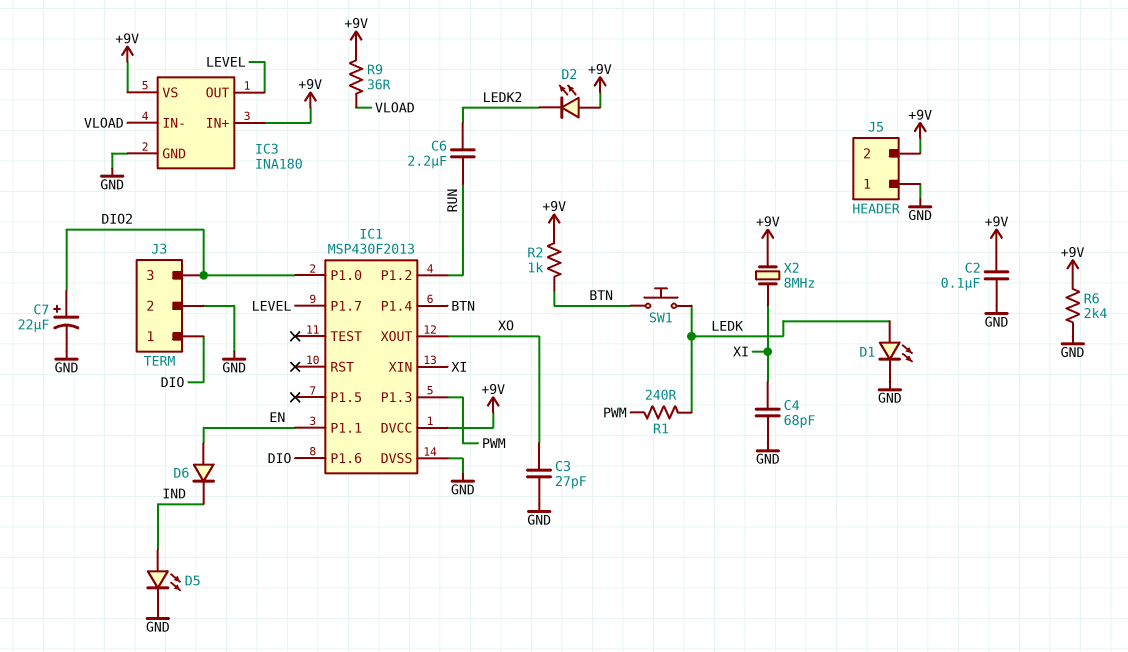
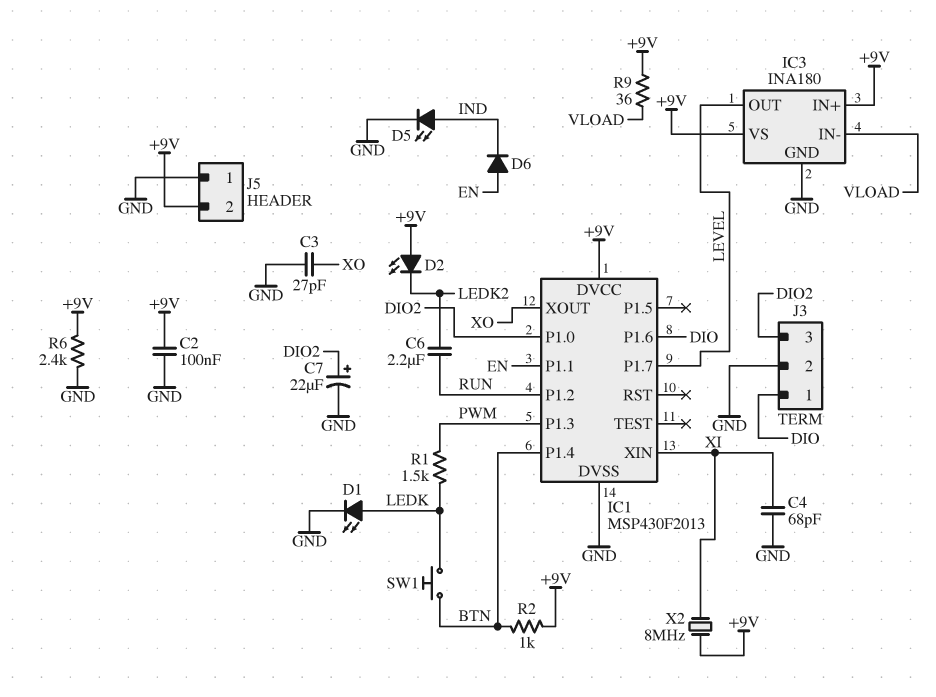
R1: 240 (LEDK, PWM) -> 1.5k (LEDK, PWM)

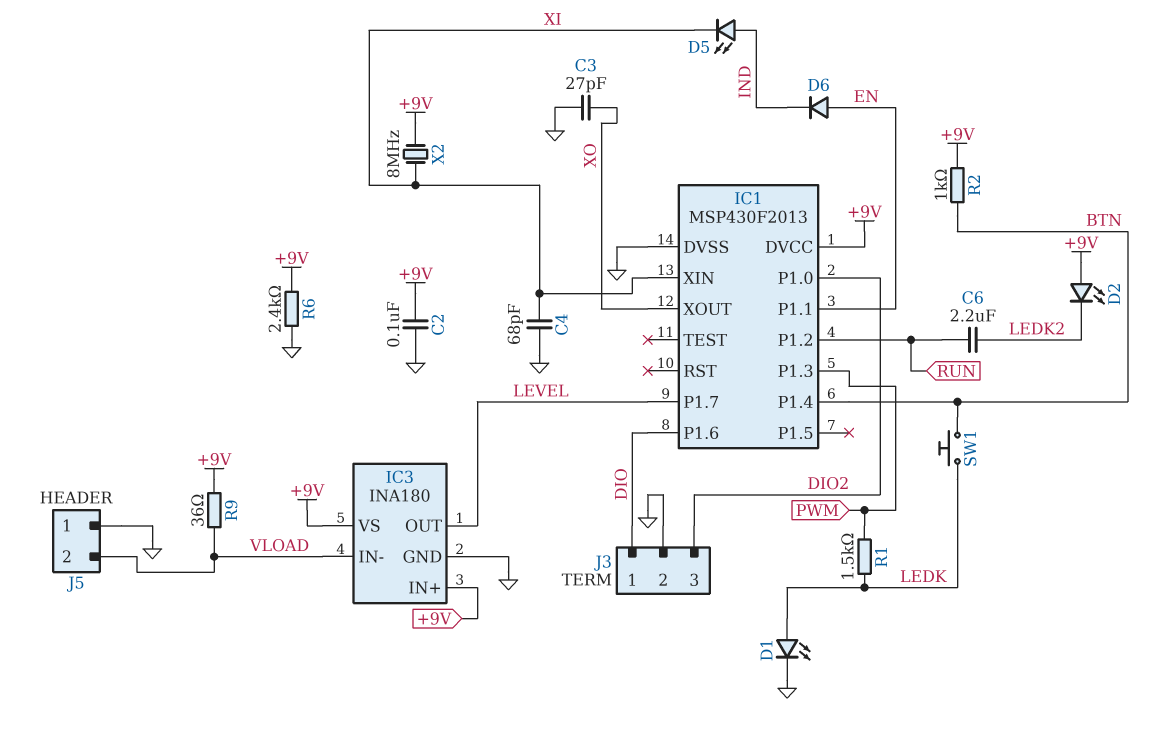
C7: 22uF (plus DIO2, minus GND) -> none
D5: LED (A IND, K GND) -> LED (A IND, K XI)
J5 pin 2: +9V -> VLOAD

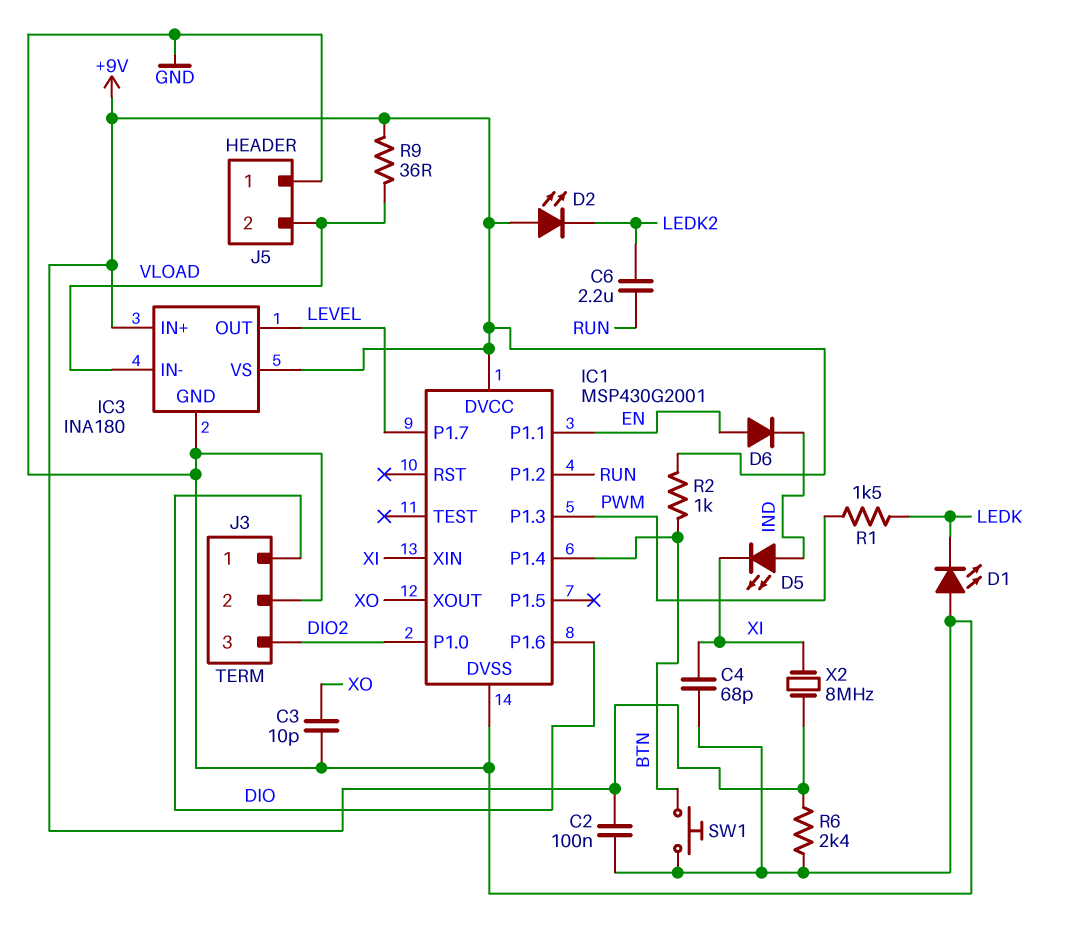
C3: 27pF (GND, XO) -> 10pF (GND, XO)
D1: LED (A LEDK, K GND) -> LED (A GND, K LEDK)
IC1: MSP430F2013 -> MSP430G2001
SW1: button (BTN, LEDK) -> button (BTN, GND)

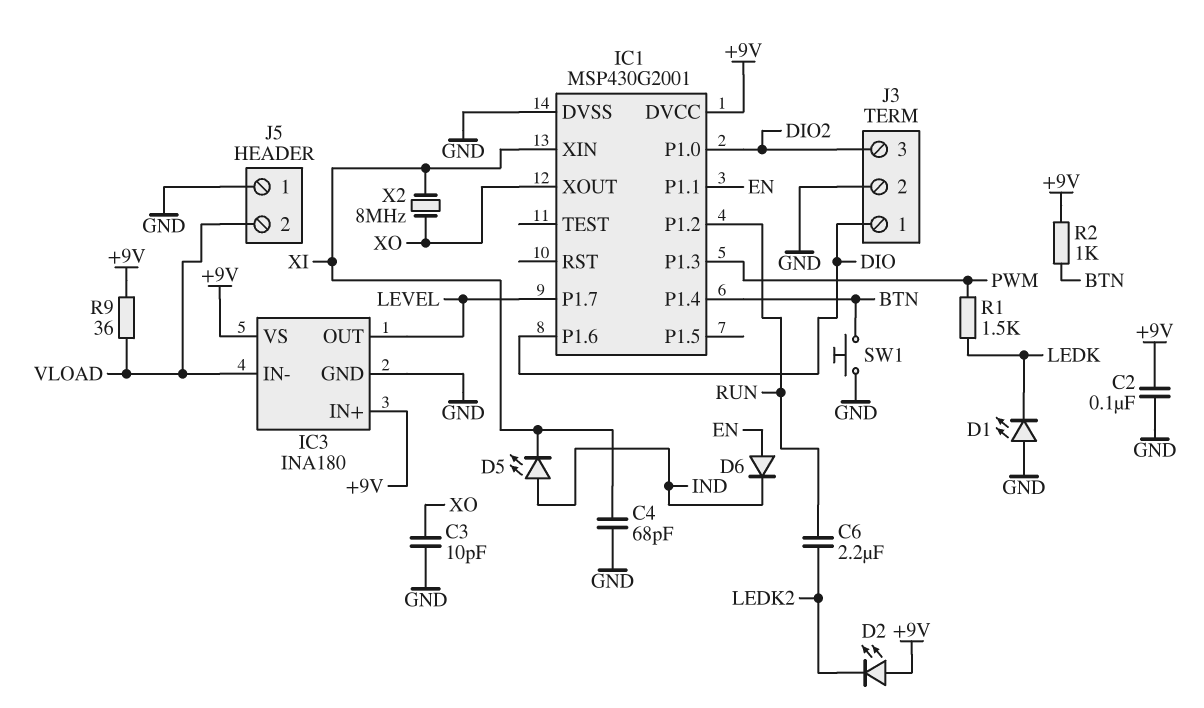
R6: 2.4k (+9V, GND) -> none
X2: 8MHz (+9V, XI) -> 8MHz (XI, XO)

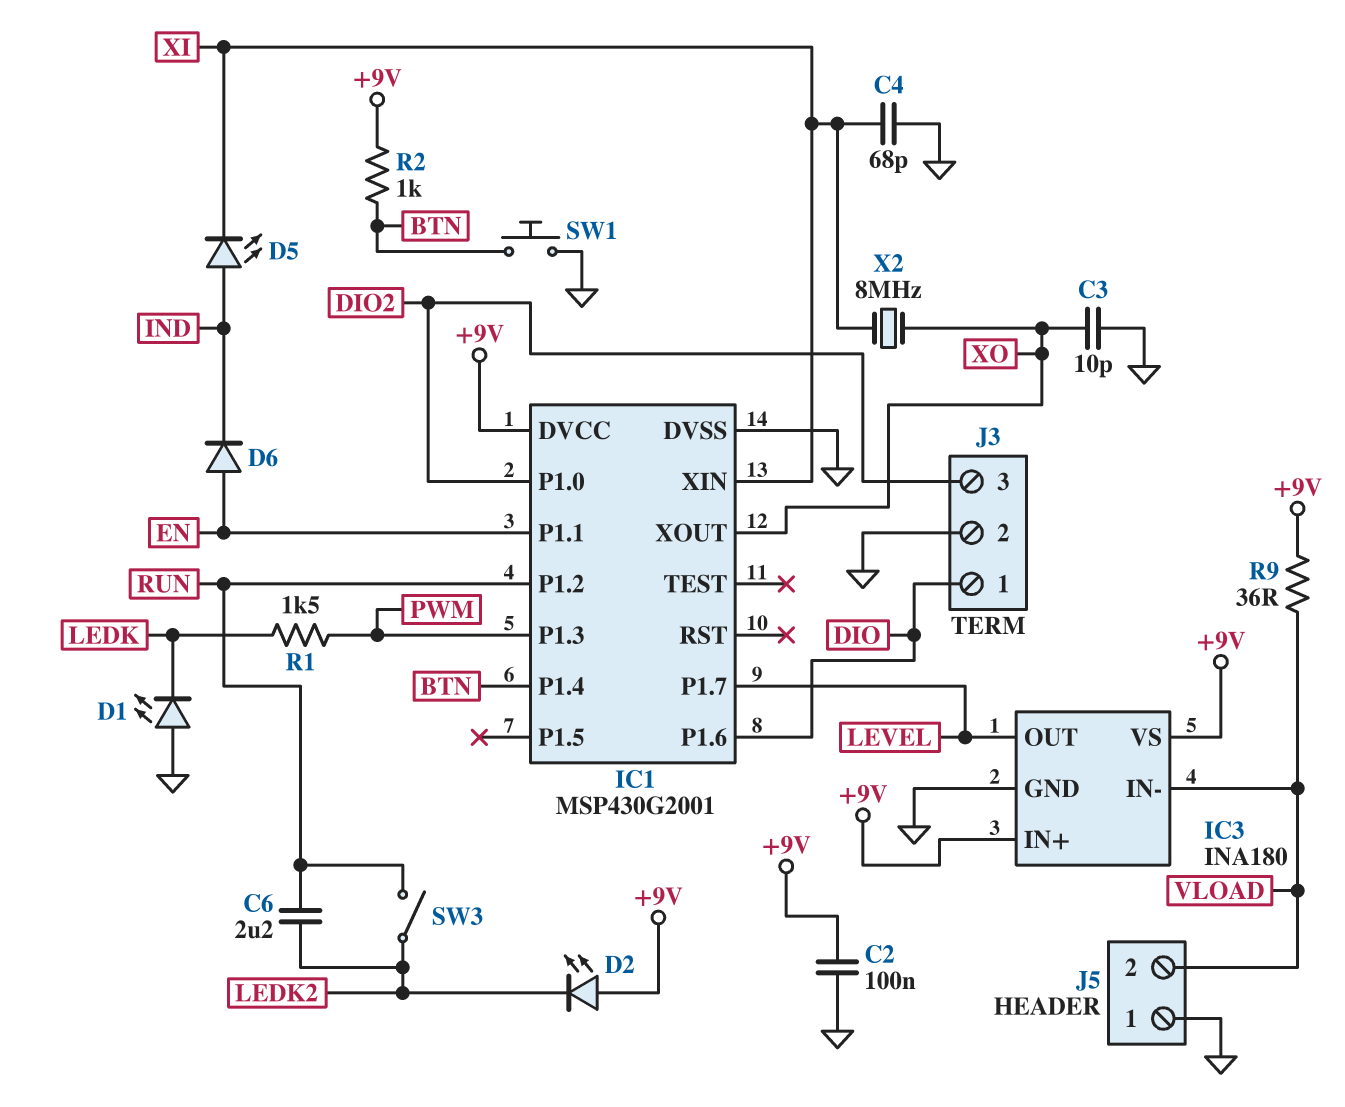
SW3: none -> switch (LEDK2, RUN)

